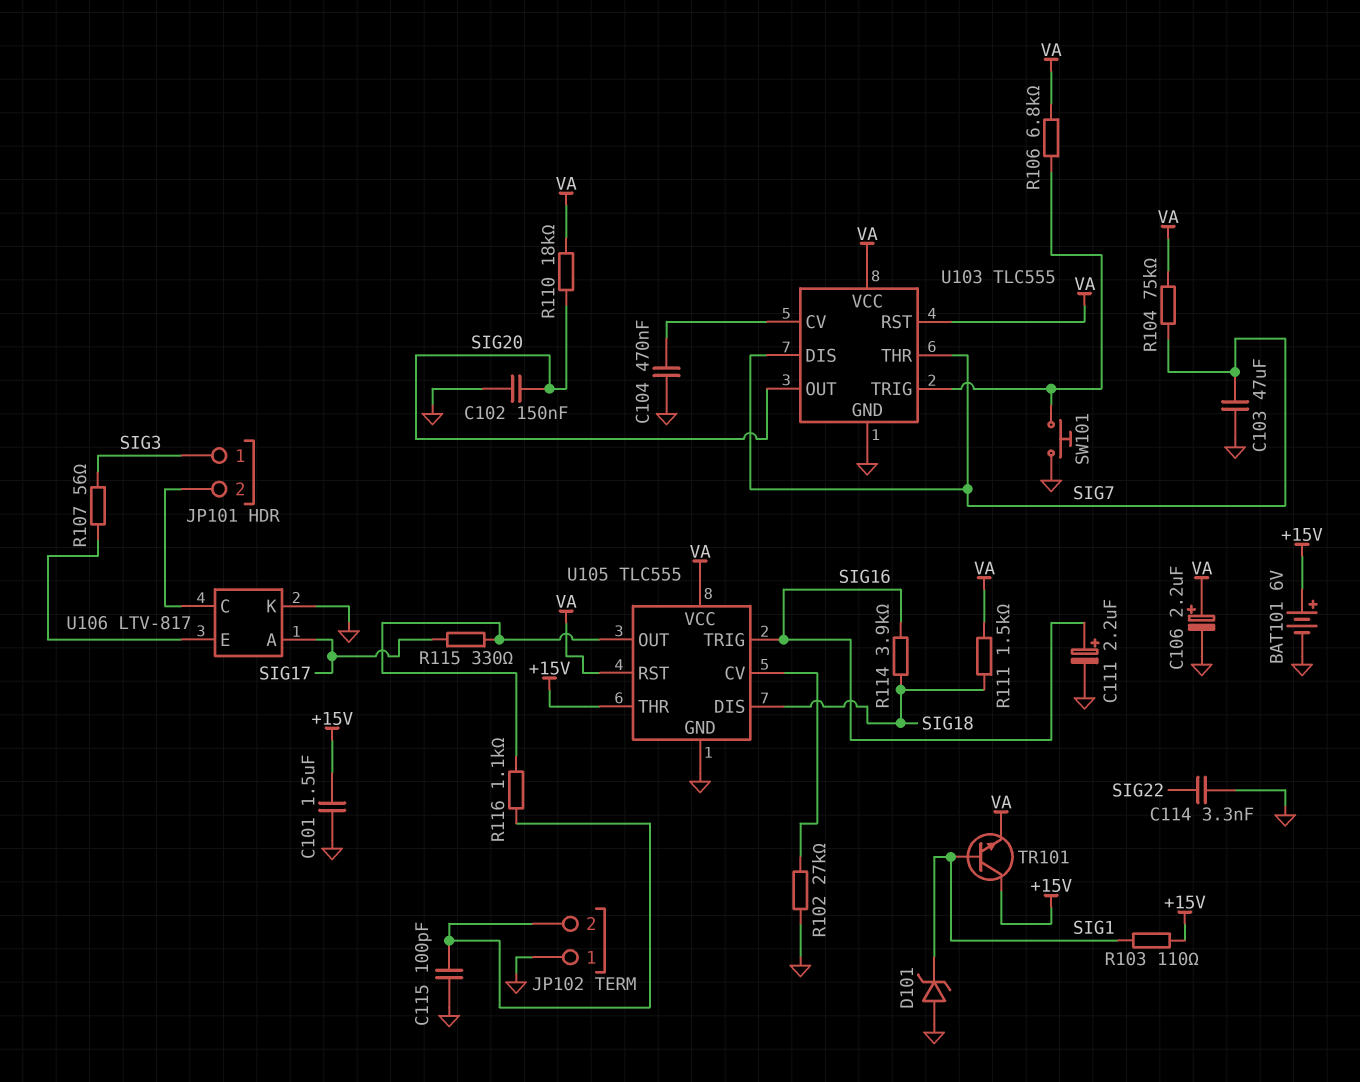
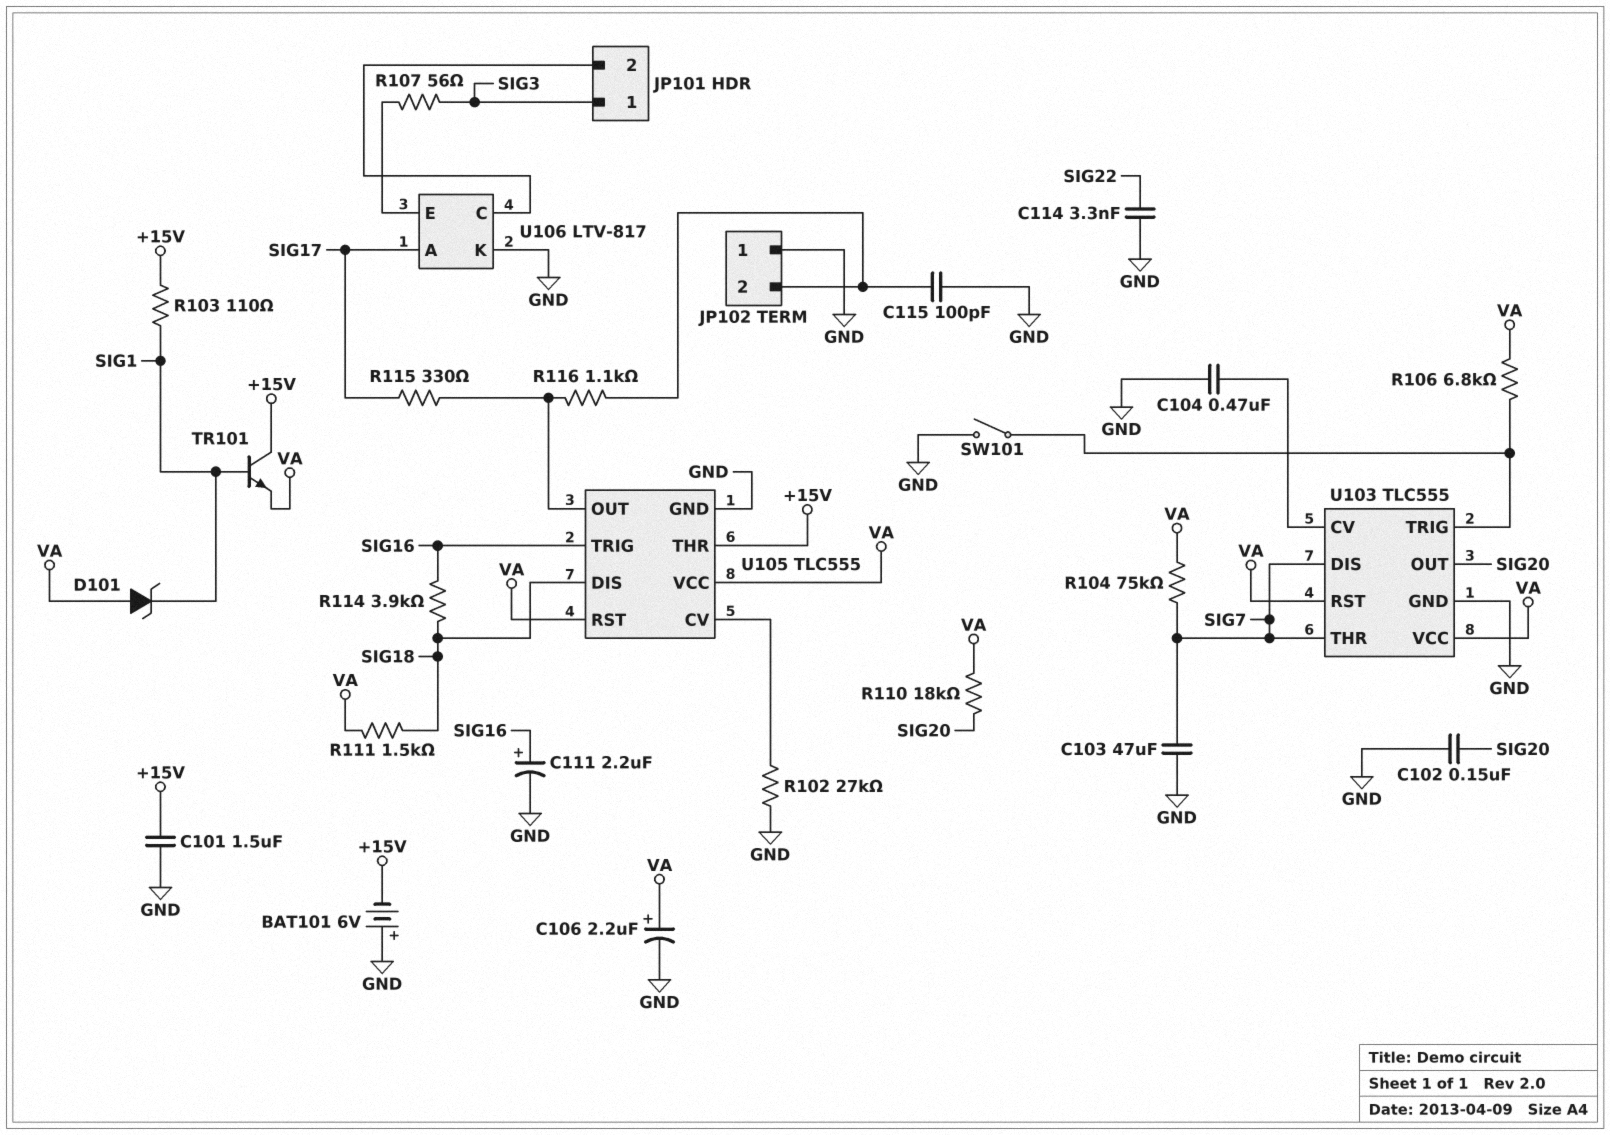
BAT101: 6V (plus +15V, minus GND) -> 6V (plus GND, minus +15V)
D101: zener (A GND, K SIG1) -> zener (A VA, K SIG1)
SW101: button (GND, U103/TRIG) -> switch (GND, U103/TRIG)

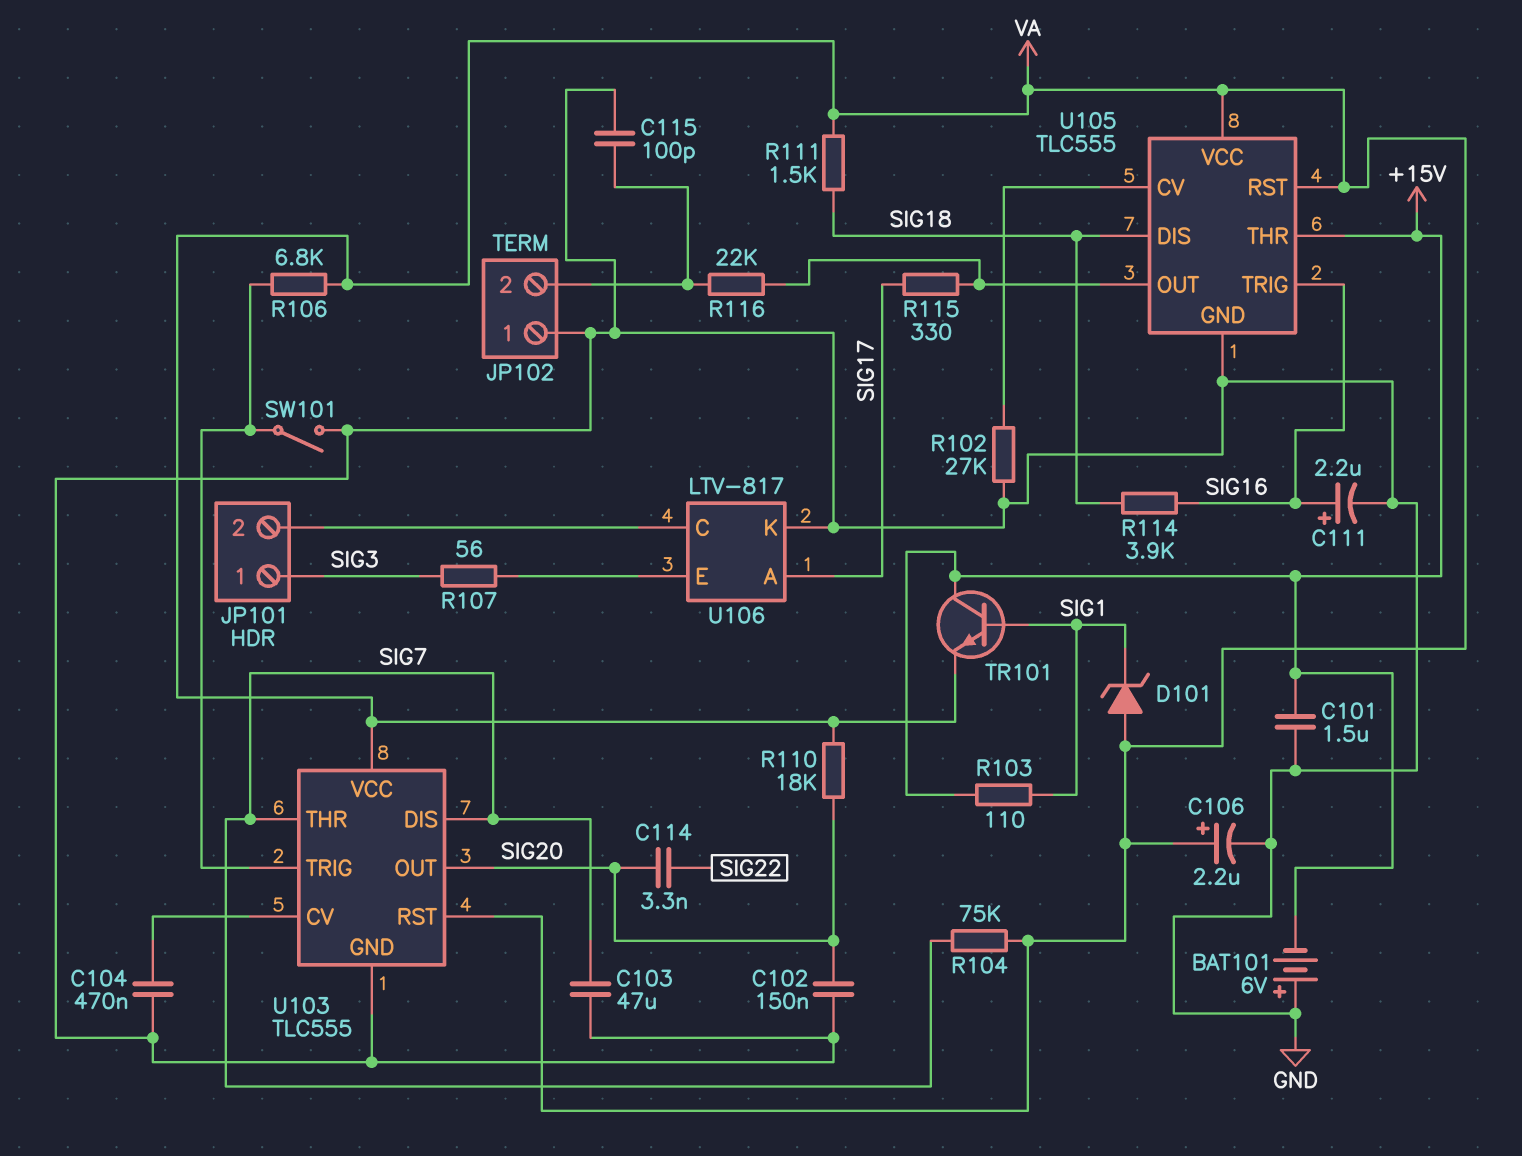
C114: 3.3nF (GND, SIG22) -> 3.3nF (SIG20, SIG22)
R116: 1.1k (JP102/2, U105/OUT) -> 22k (JP102/2, U105/OUT)

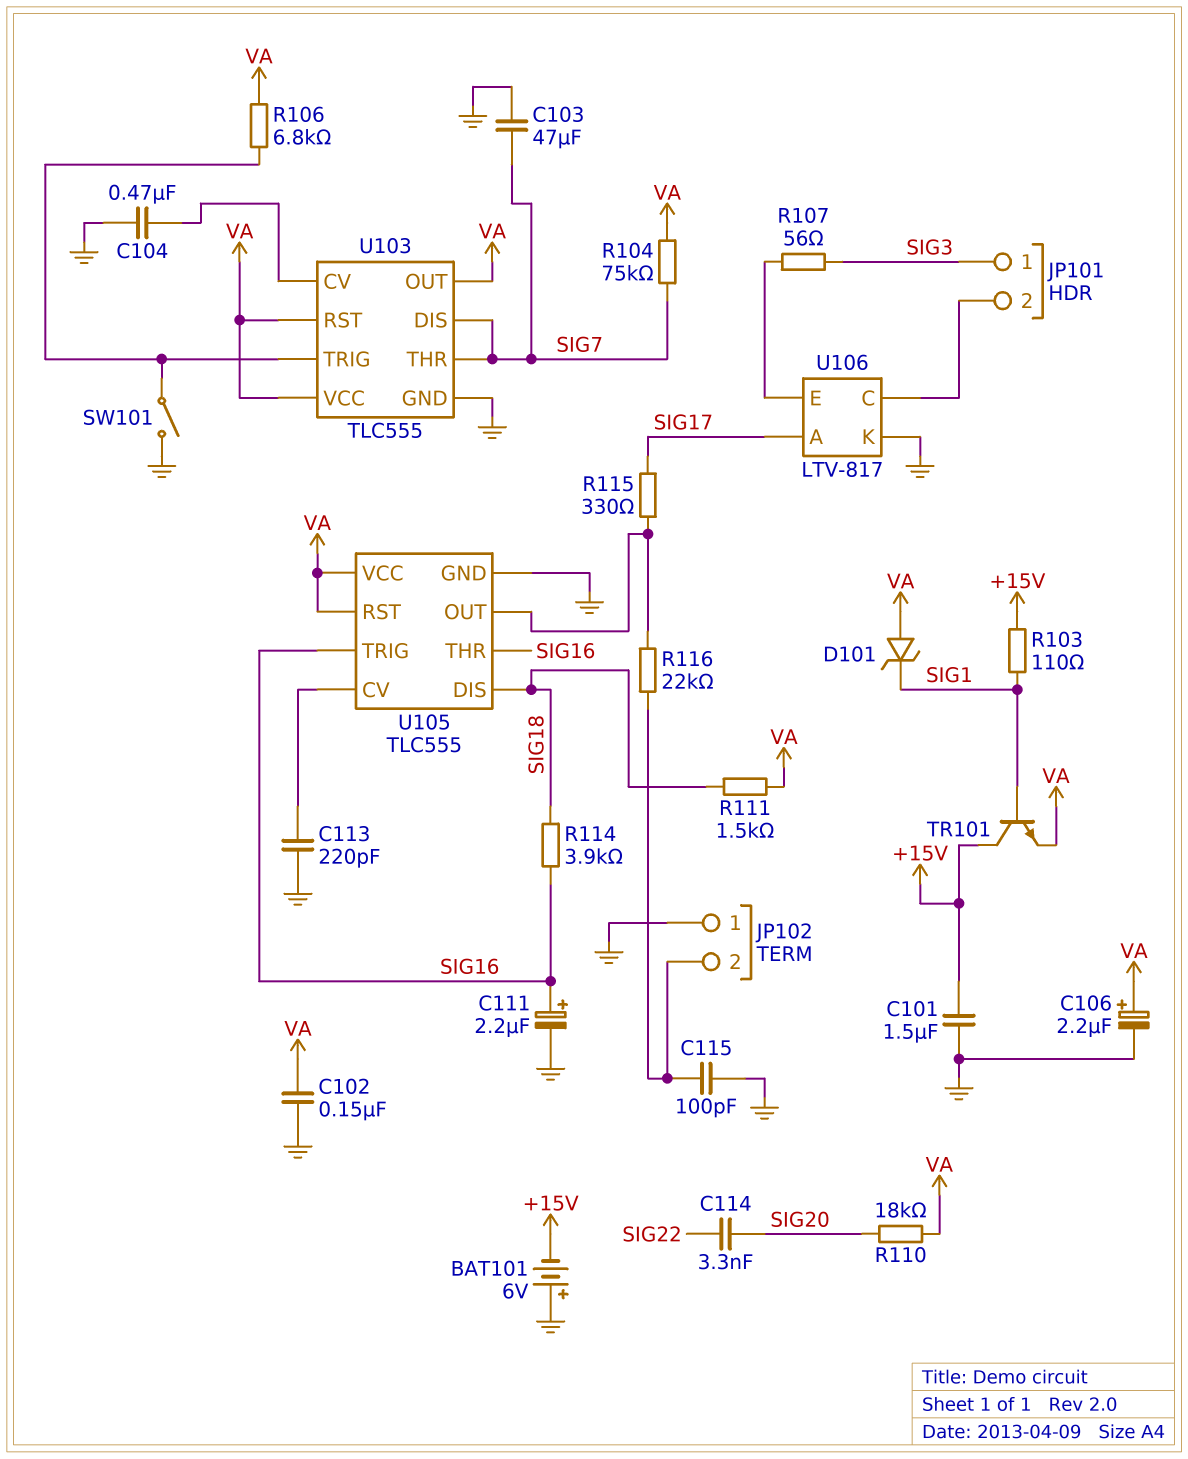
C102: 150nF (GND, SIG20) -> 150nF (GND, VA)
C113: none -> 220pF (GND, U105/CV)
R102: 27k (GND, U105/CV) -> none
U103 pin OUT: SIG20 -> VA
U105 pin THR: +15V -> SIG16

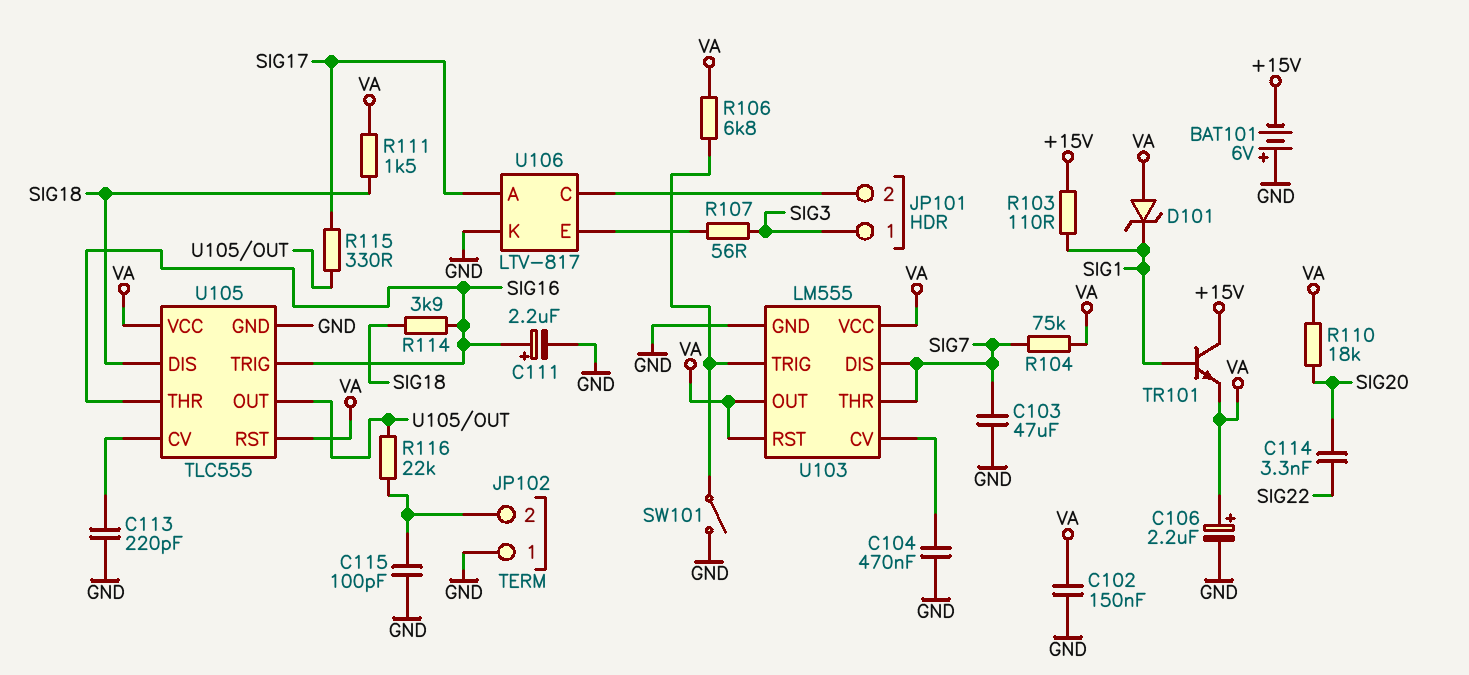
C101: 1.5uF (+15V, GND) -> none
U103: TLC555 -> LM555

